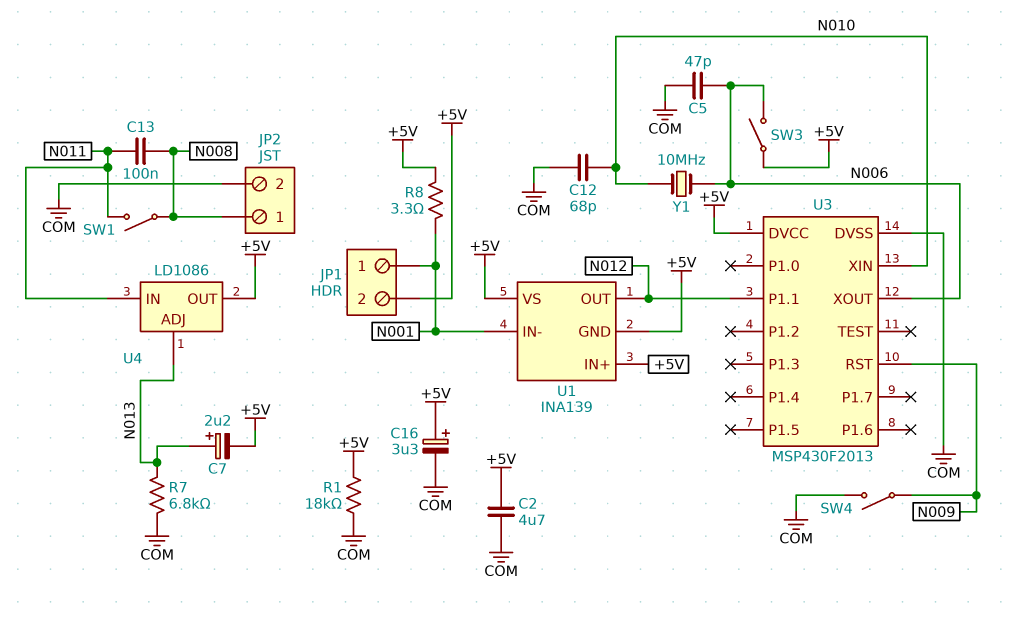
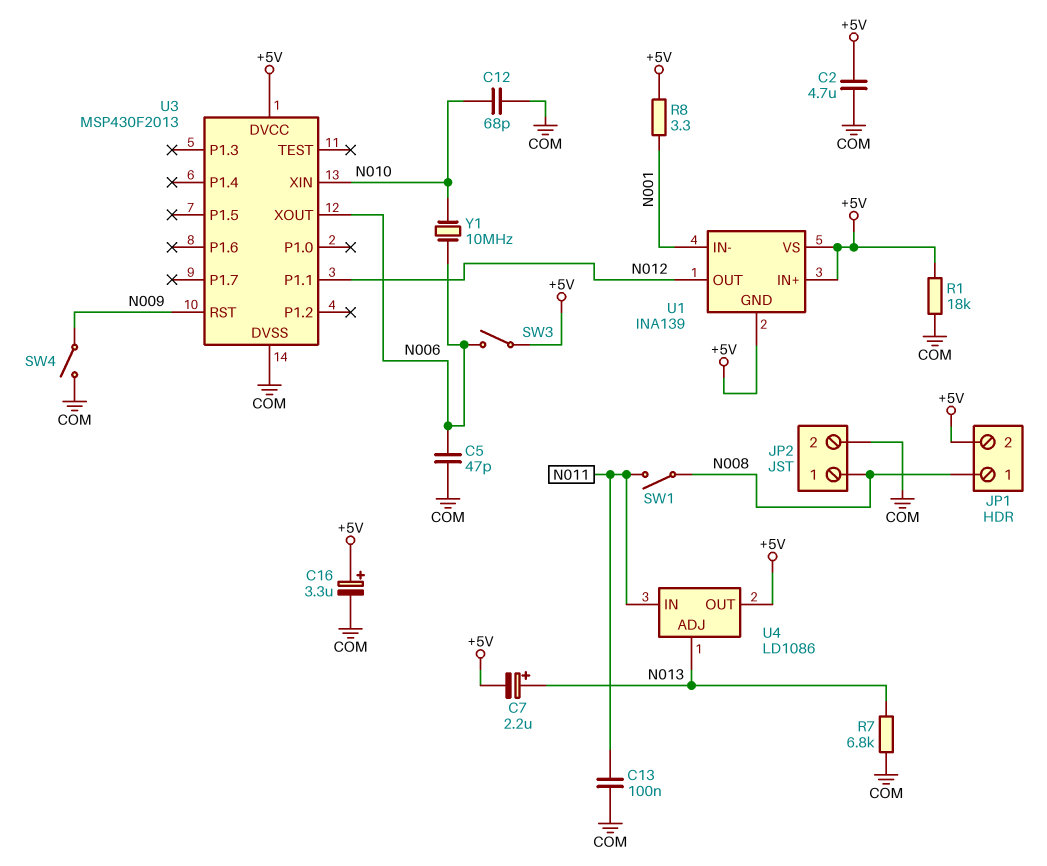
C13: 100nF (N008, N011) -> 100nF (COM, N011)
JP1 pin 1: N001 -> N008

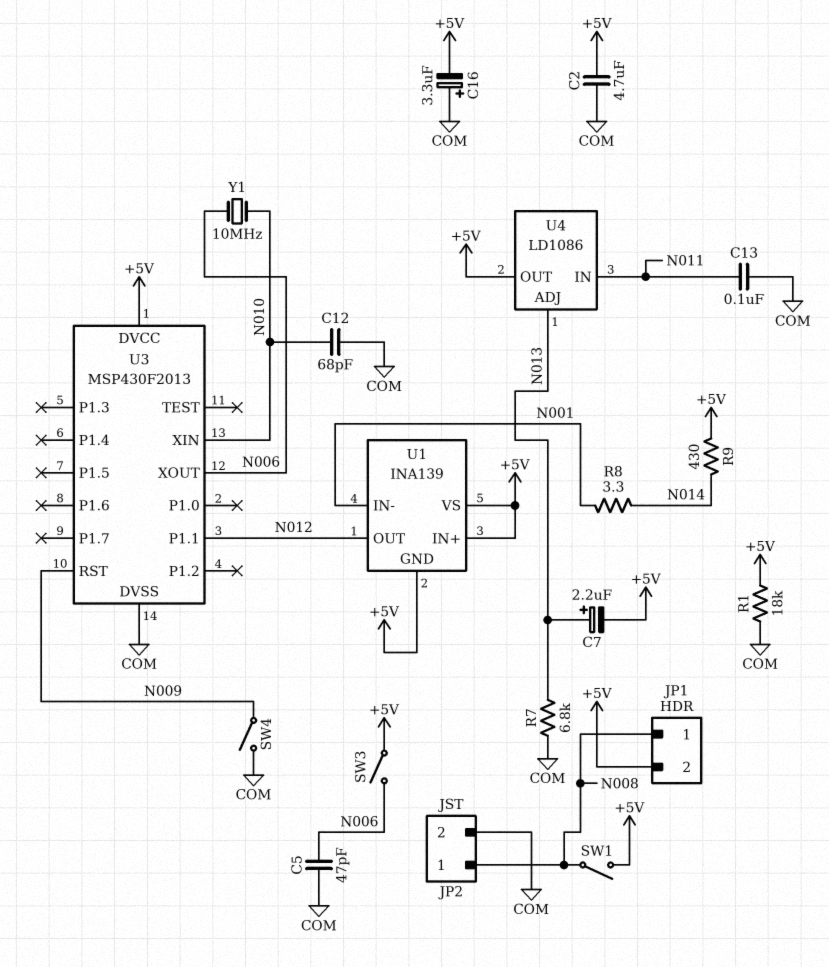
C16: 3.3uF (plus +5V, minus COM) -> 3.3uF (plus COM, minus +5V)
R8: 3.3 (+5V, N001) -> 3.3 (N001, N014)
R9: none -> 430 (+5V, N014)
SW1: switch (N008, N011) -> switch (+5V, N008)

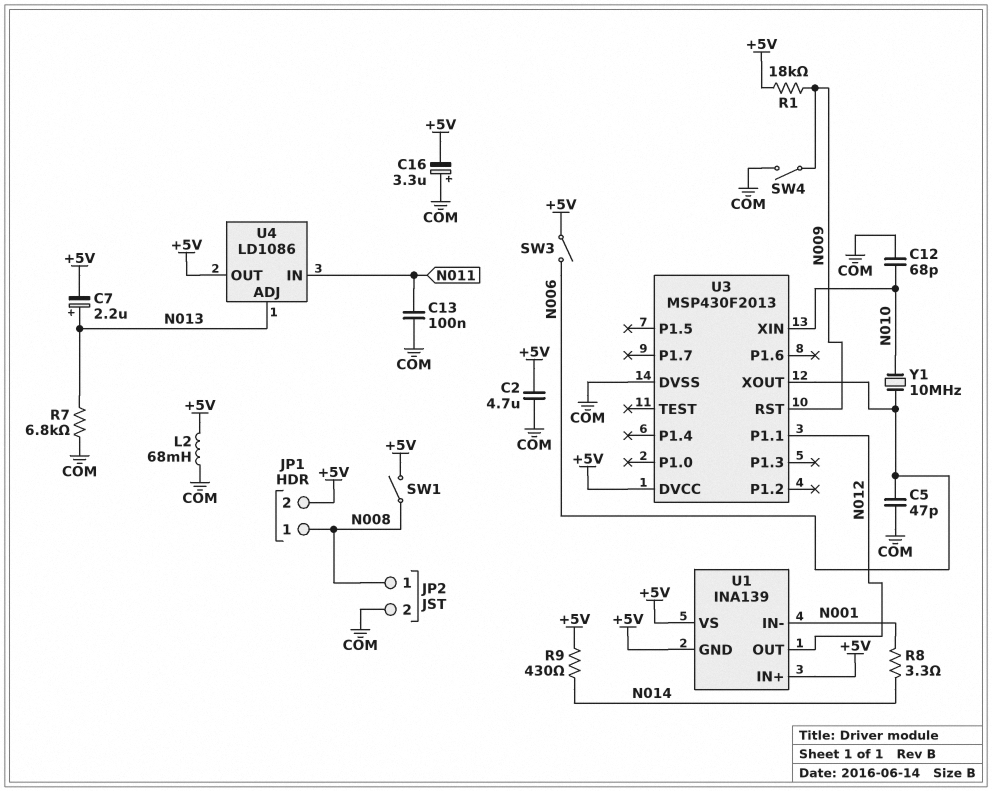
L2: none -> 68mH (+5V, COM)
R1: 18k (+5V, COM) -> 18k (+5V, N009)

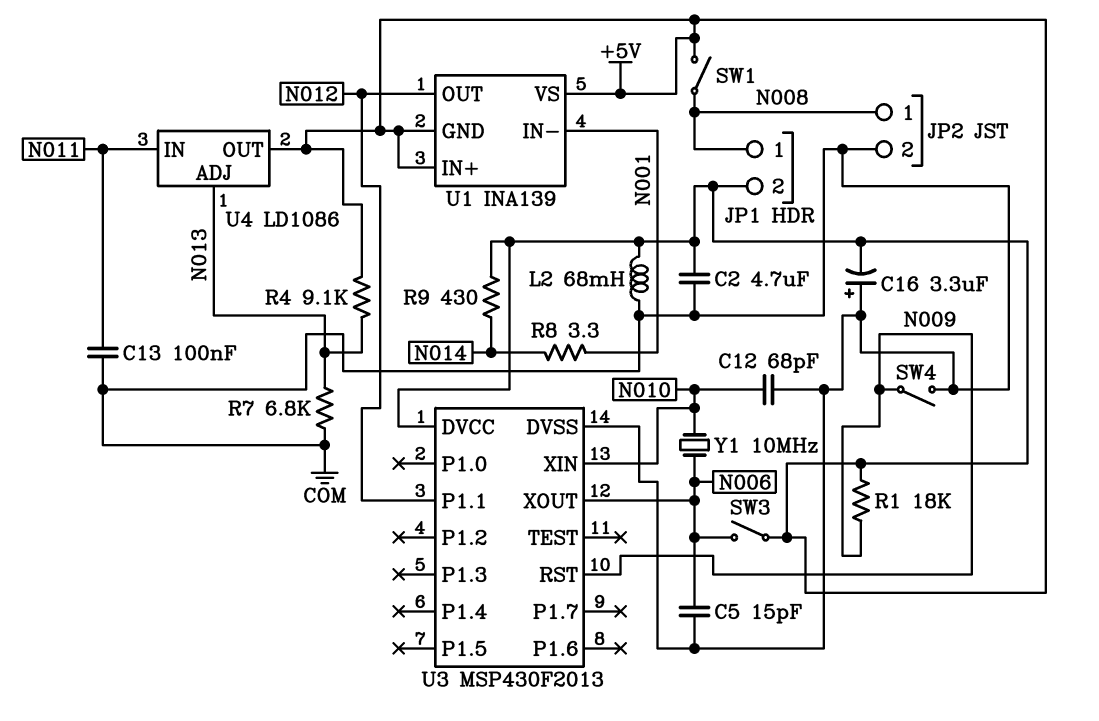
C5: 47pF (COM, N006) -> 15pF (COM, N006)
C7: 2.2uF (plus N013, minus +5V) -> none
R4: none -> 9.1k (+5V, N013)

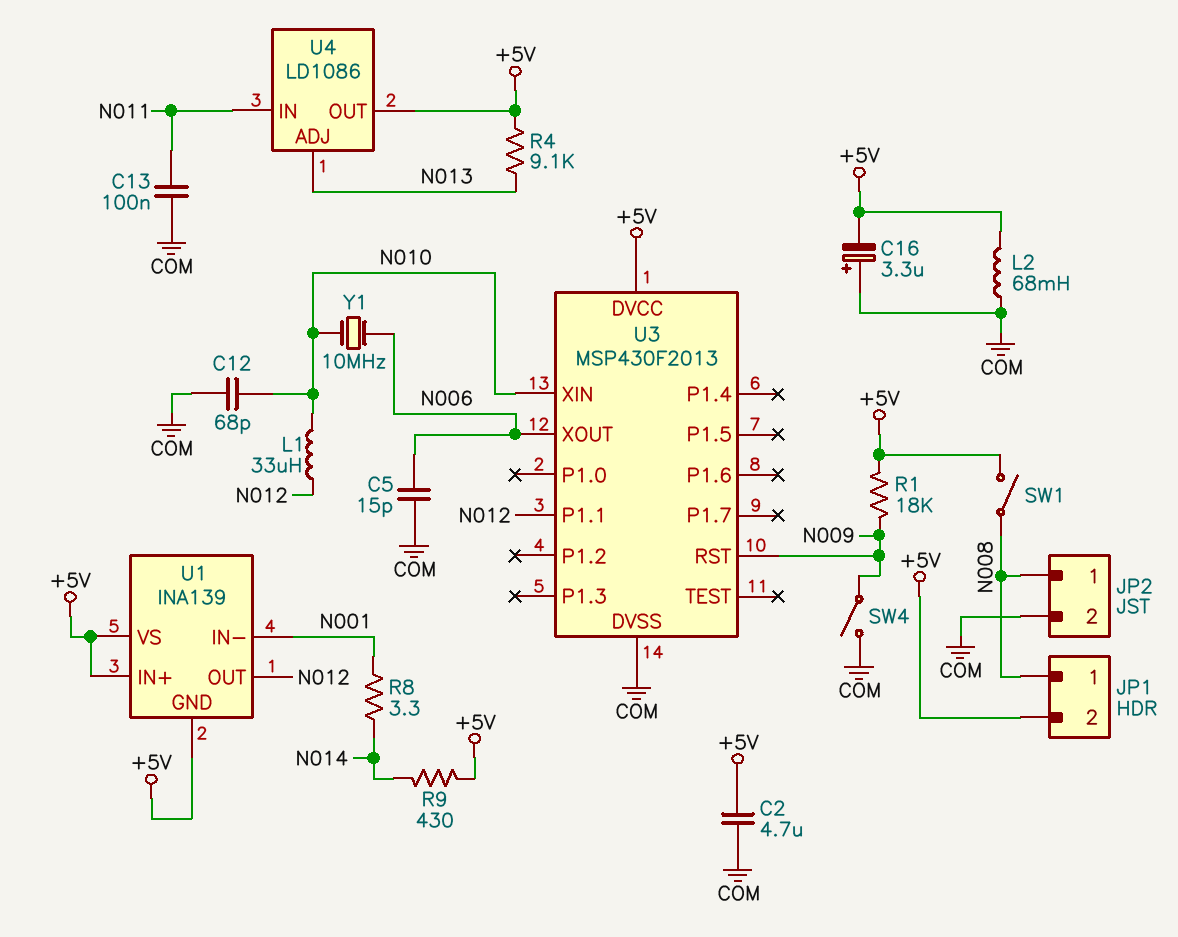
L1: none -> 33uH (N010, N012)
R7: 6.8k (COM, N013) -> none
SW3: switch (+5V, N006) -> none

